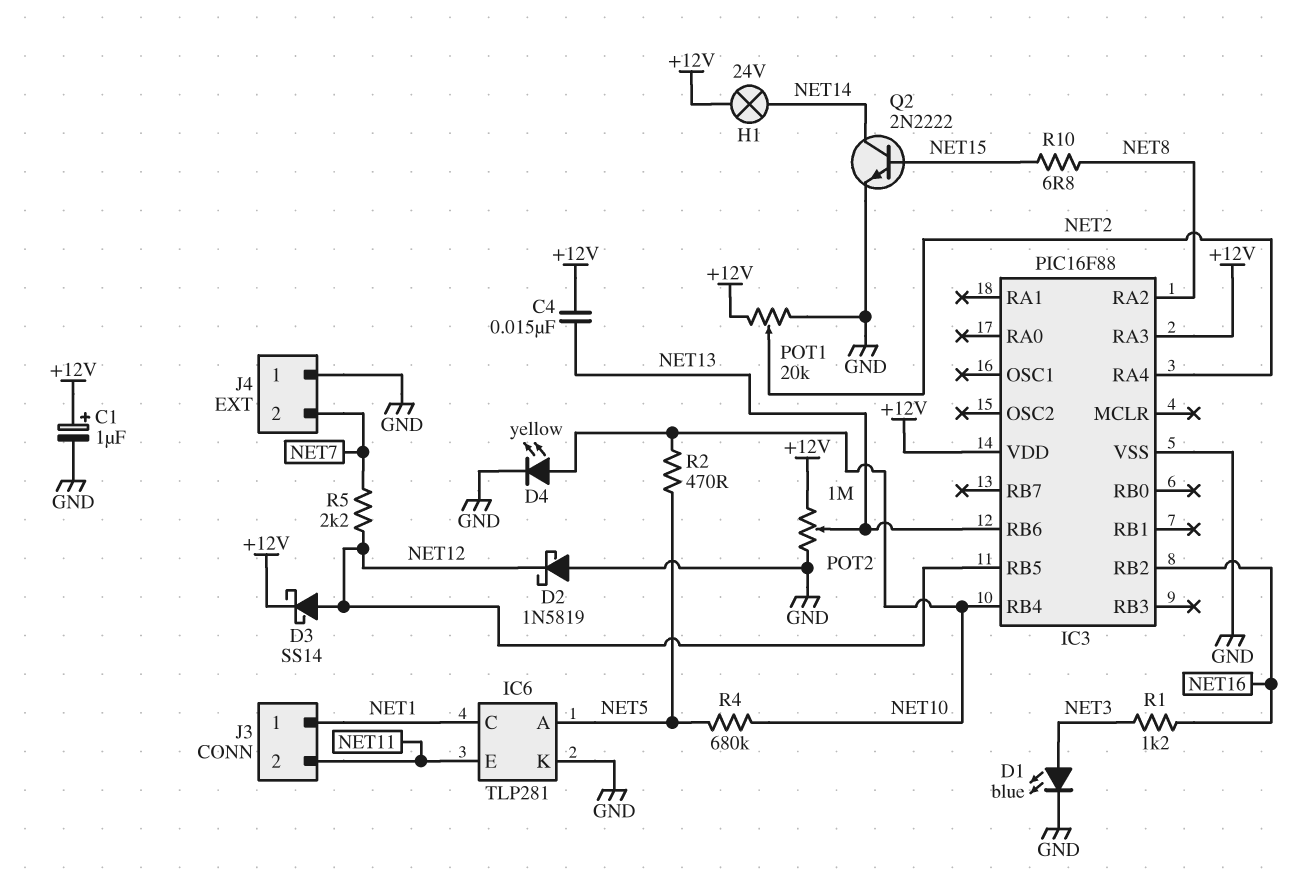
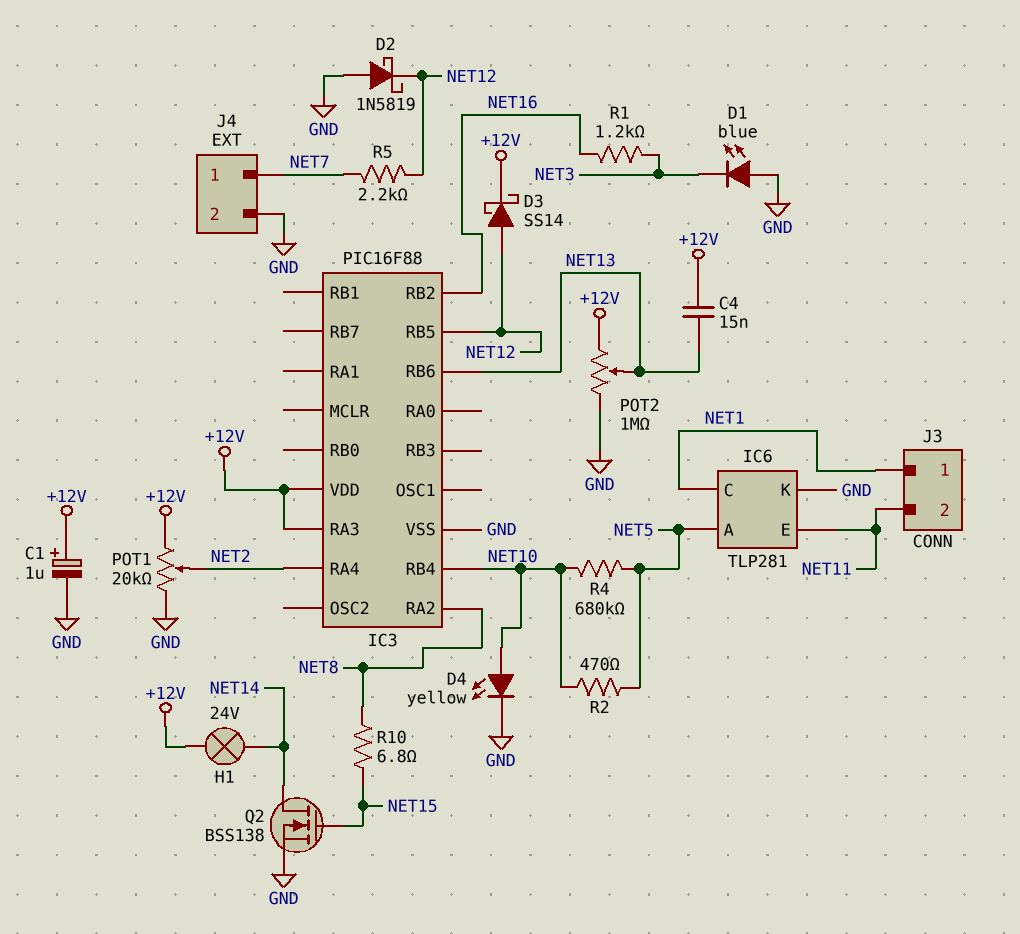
D1: LED blue (A NET3, K GND) -> LED blue (A GND, K NET3)
J4 pin 1: GND -> NET7
J4 pin 2: NET7 -> GND
Q2: NPN 2N2222 (B NET15, C NET14, E GND) -> NMOS BSS138 (G NET15, D NET14, S GND)

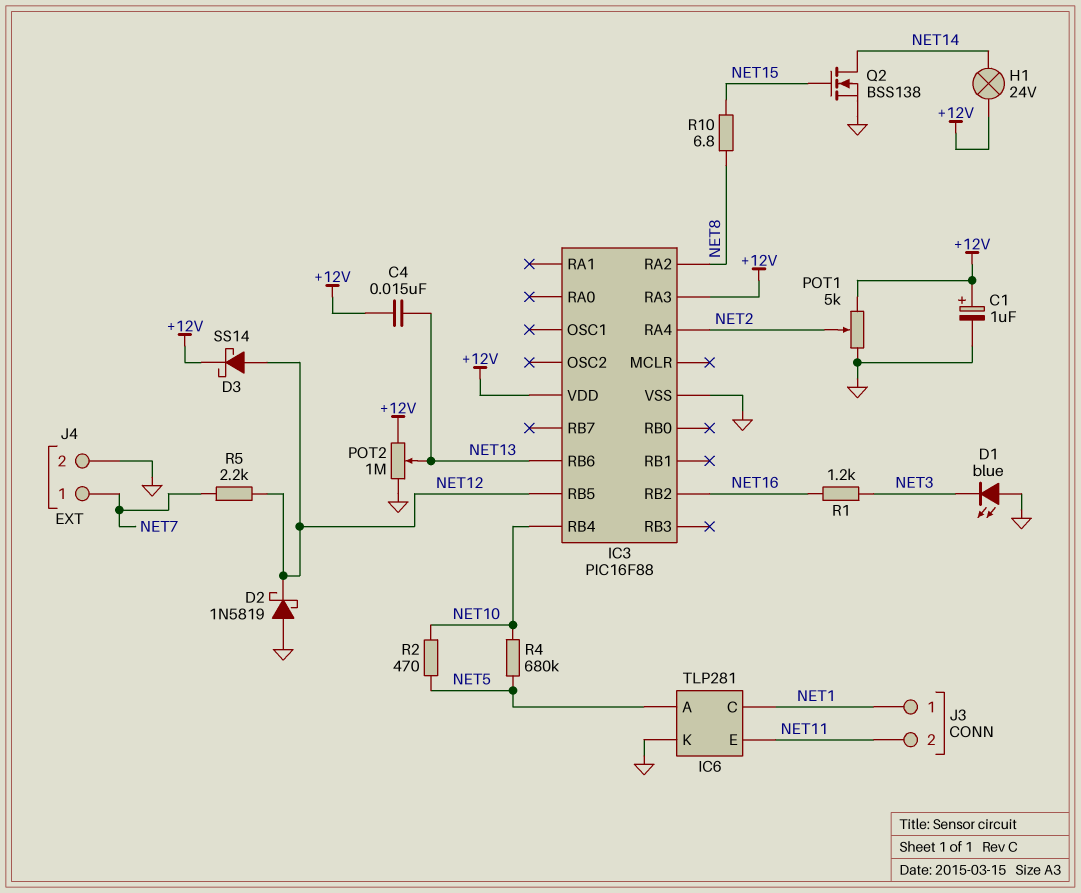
D4: LED yellow (A NET10, K GND) -> none
POT1: 20k (+12V, GND, wiper NET2) -> 5k (+12V, GND, wiper NET2)

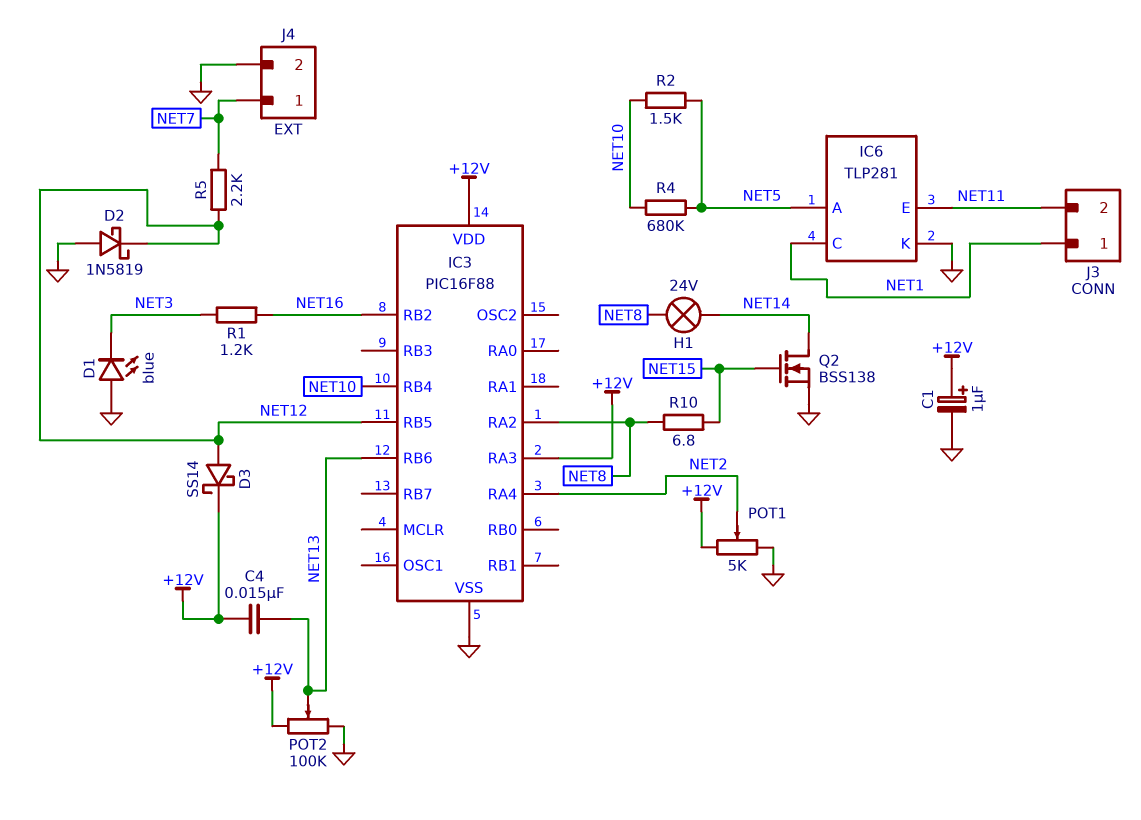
H1: lamp 24V (+12V, NET14) -> lamp 24V (NET8, NET14)
POT2: 1M (+12V, GND, wiper NET13) -> 100k (+12V, GND, wiper NET13)
R2: 470 (NET5, NET10) -> 1.5k (NET5, NET10)

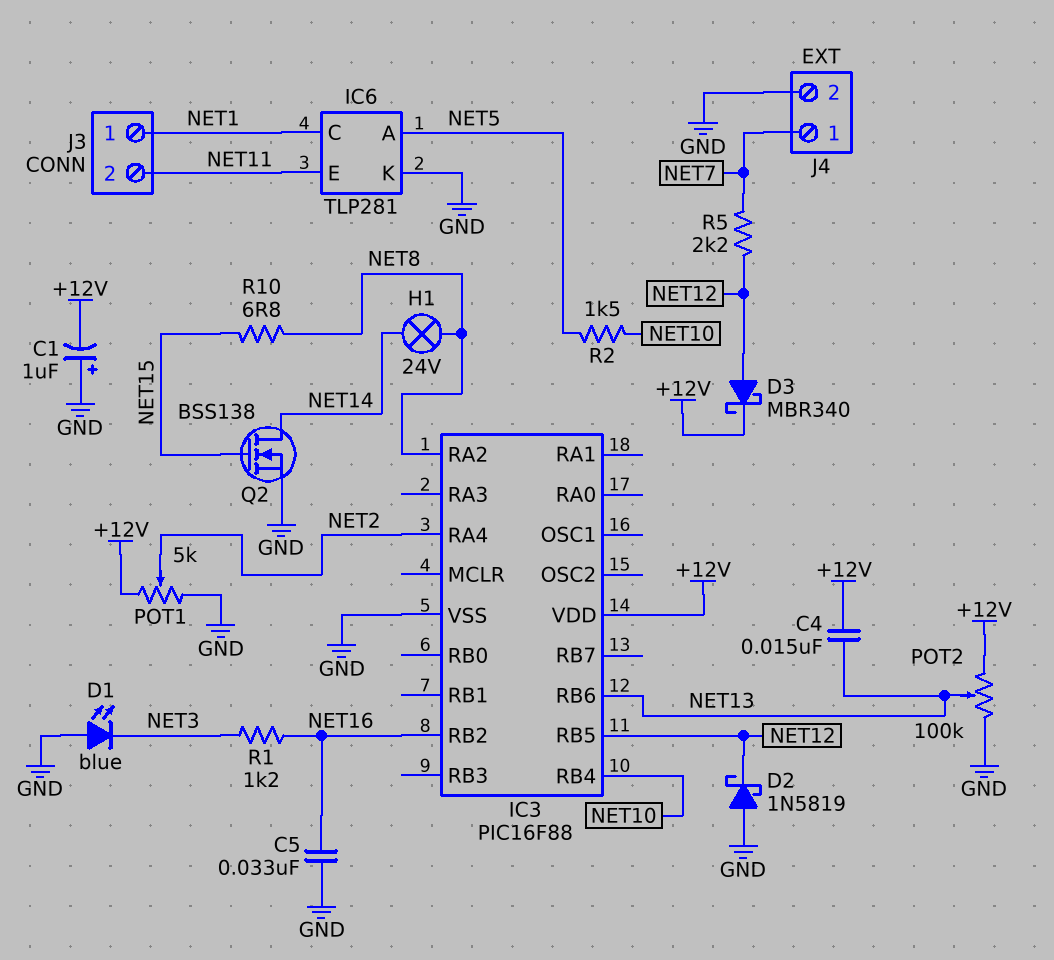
C1: 1uF (plus +12V, minus GND) -> 1uF (plus GND, minus +12V)
C5: none -> 33nF (GND, NET16)
D3: schottky SS14 (A NET12, K +12V) -> schottky MBR340 (A NET12, K +12V)
IC3 pin RA3: +12V -> none
R4: 680k (NET5, NET10) -> none

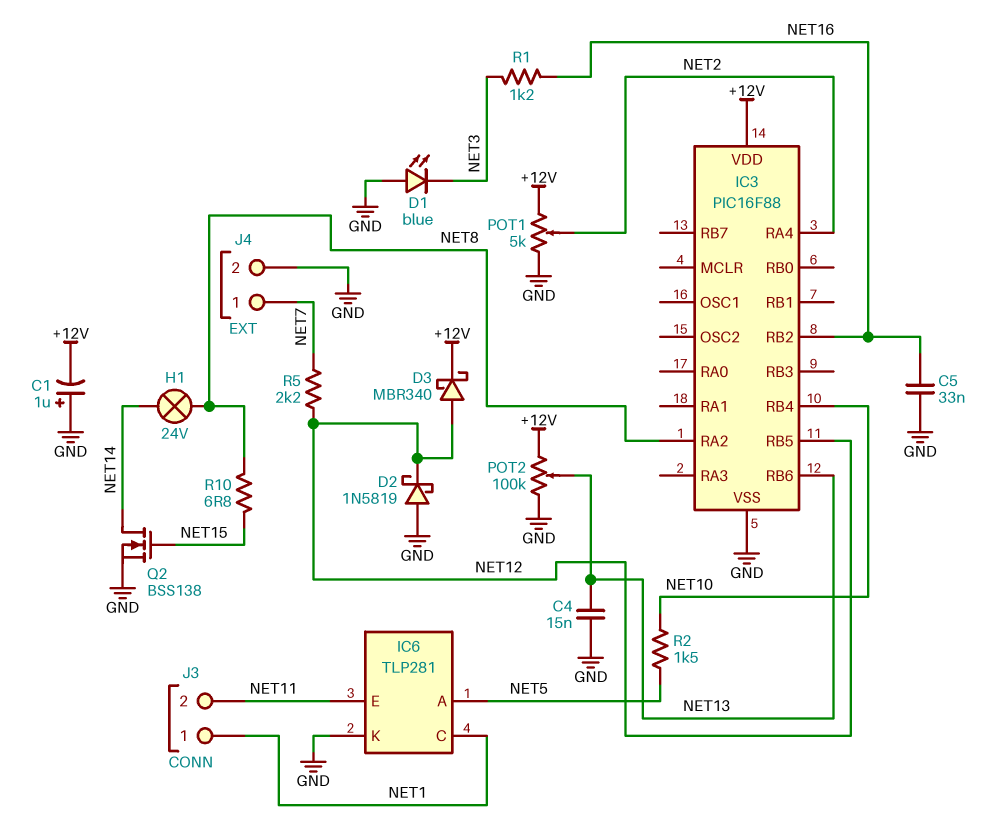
C4: 15nF (+12V, NET13) -> 15nF (GND, NET13)

